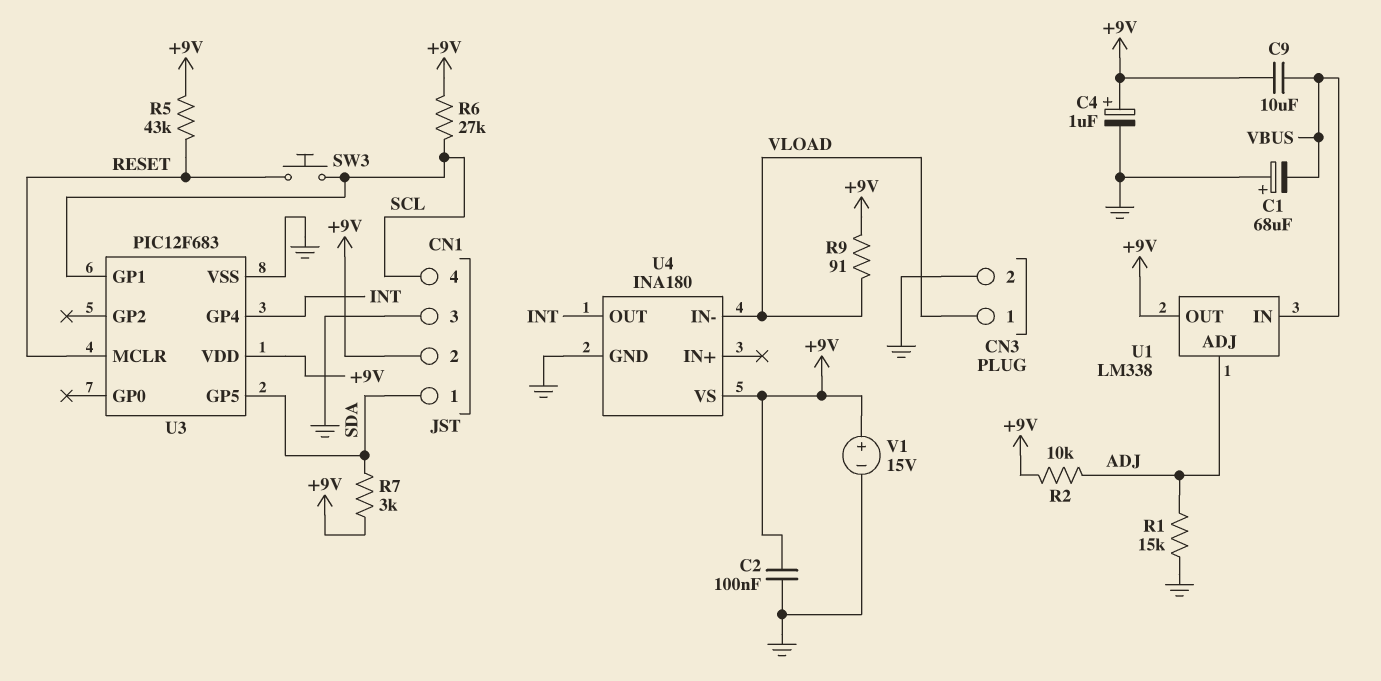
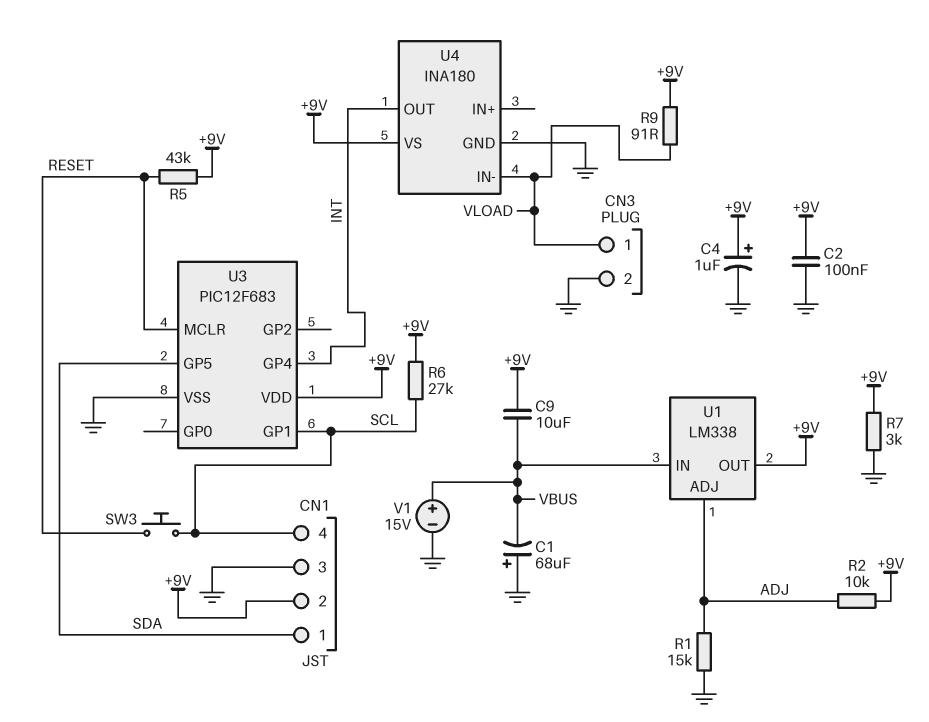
R7: 3k (+9V, SDA) -> 3k (+9V, GND)
V1: 15V (plus +9V, minus GND) -> 15V (plus VBUS, minus GND)

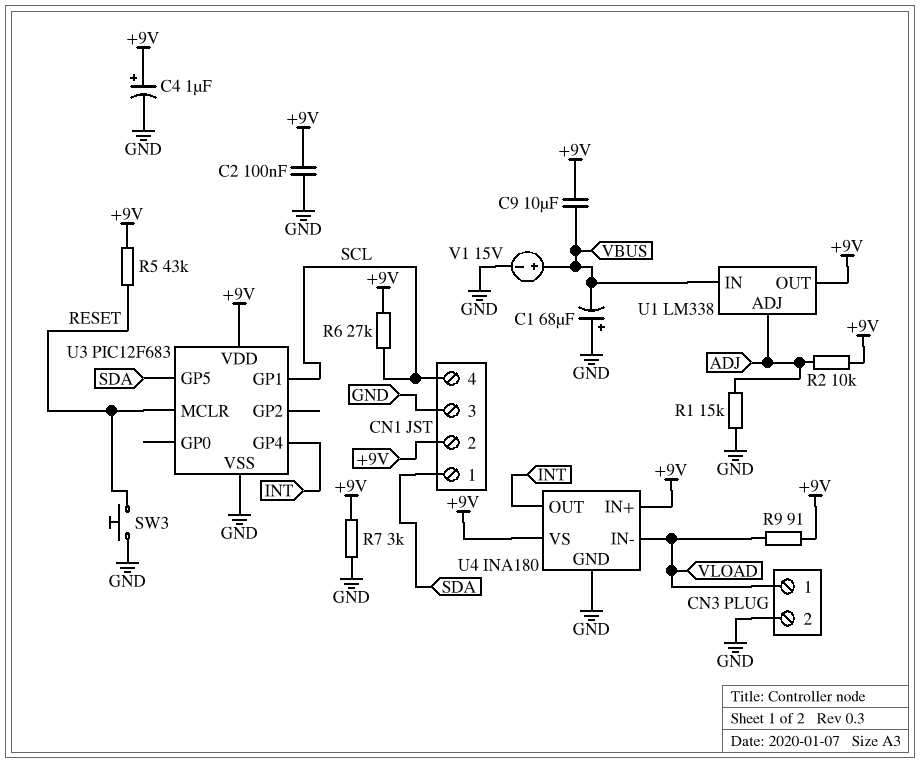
SW3: button (RESET, SCL) -> button (GND, RESET)
U4 pin IN+: none -> +9V

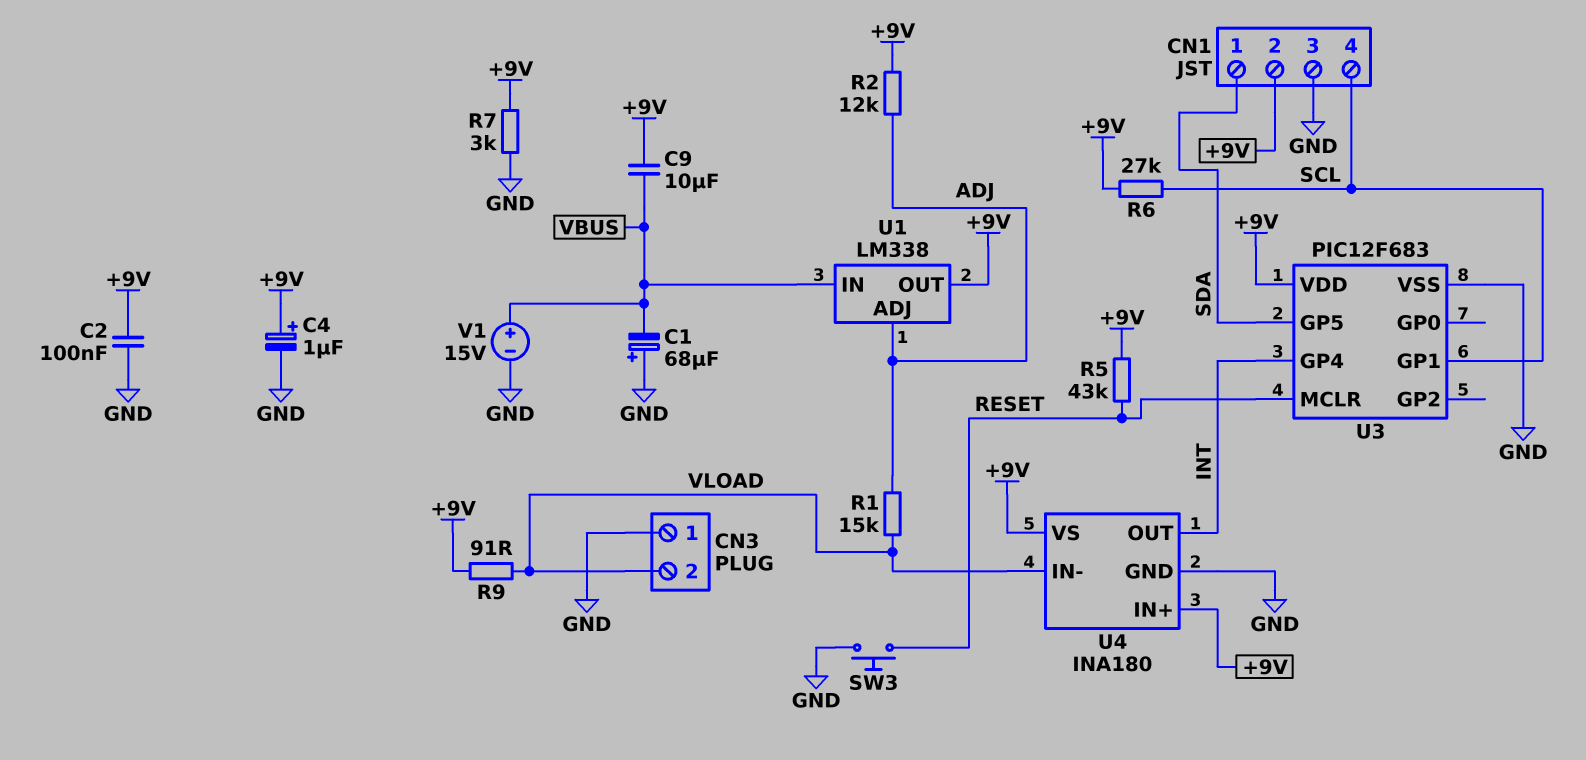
CN3 pin 1: VLOAD -> GND
CN3 pin 2: GND -> VLOAD
R1: 15k (ADJ, GND) -> 15k (ADJ, VLOAD)
R2: 10k (+9V, ADJ) -> 12k (+9V, ADJ)

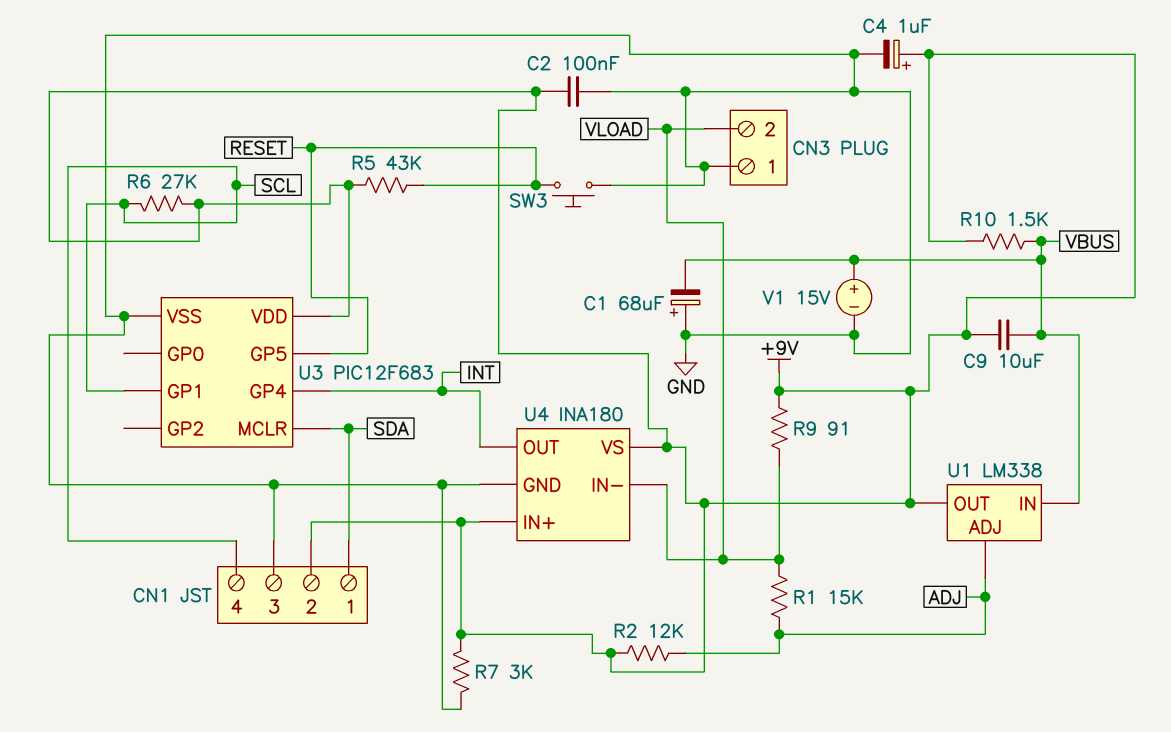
R10: none -> 1.5k (+9V, VBUS)
U3 pin GP5: SDA -> RESET
U3 pin MCLR: RESET -> SDA

